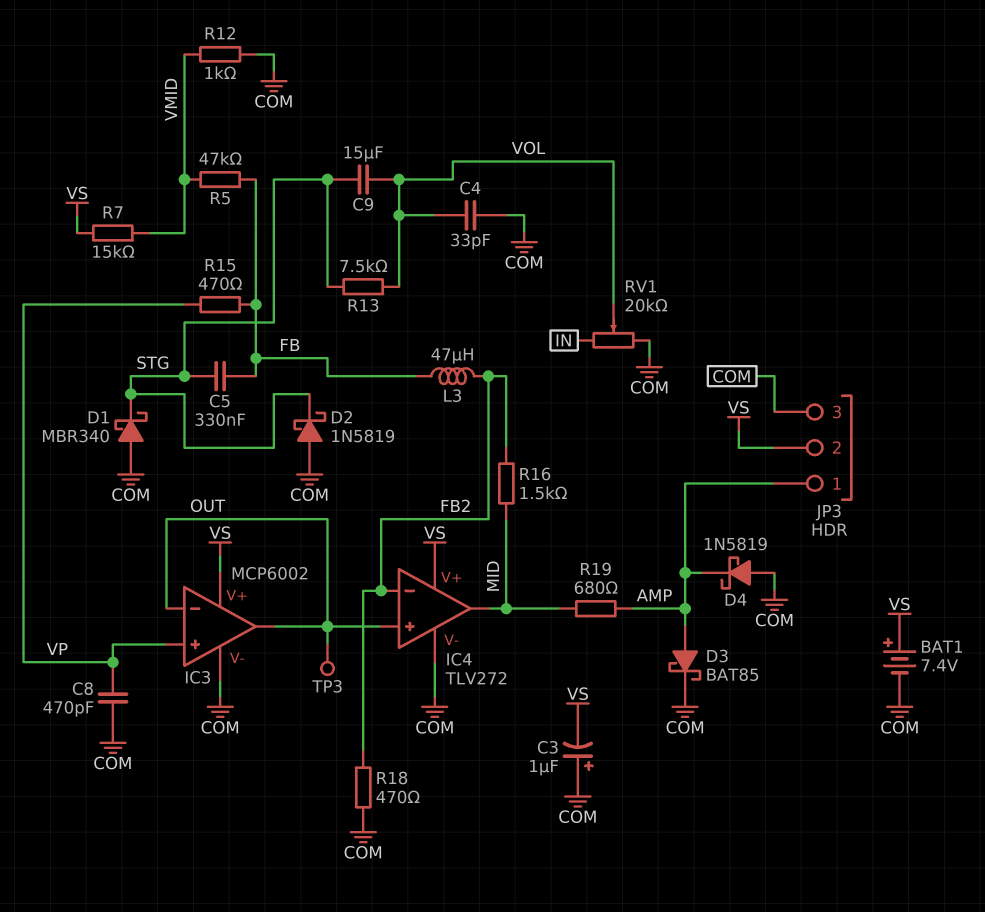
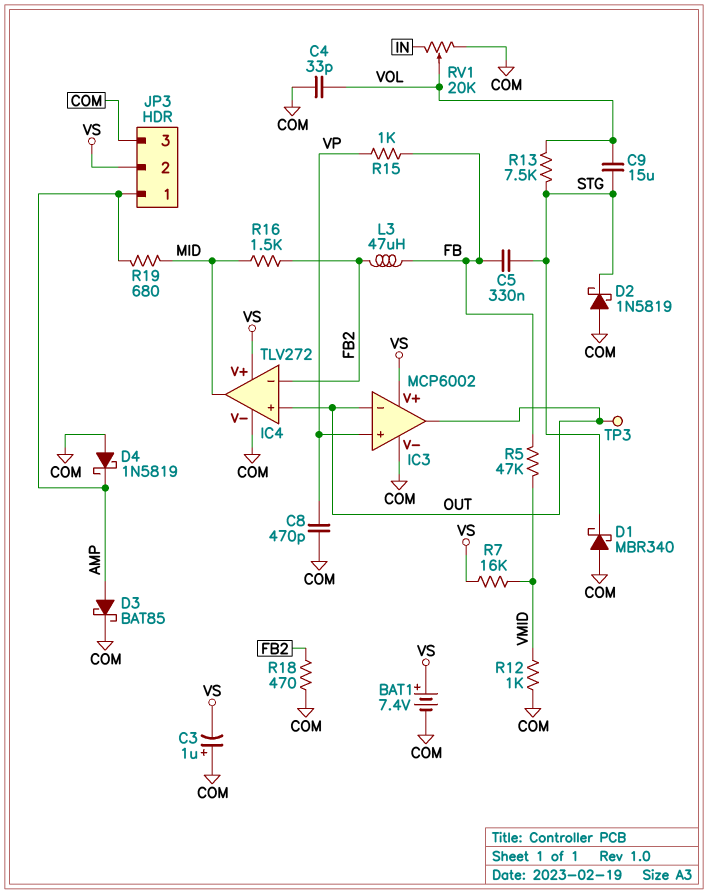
R7: 15k (VMID, VS) -> 16k (VMID, VS)
R15: 470 (FB, VP) -> 1k (FB, VP)

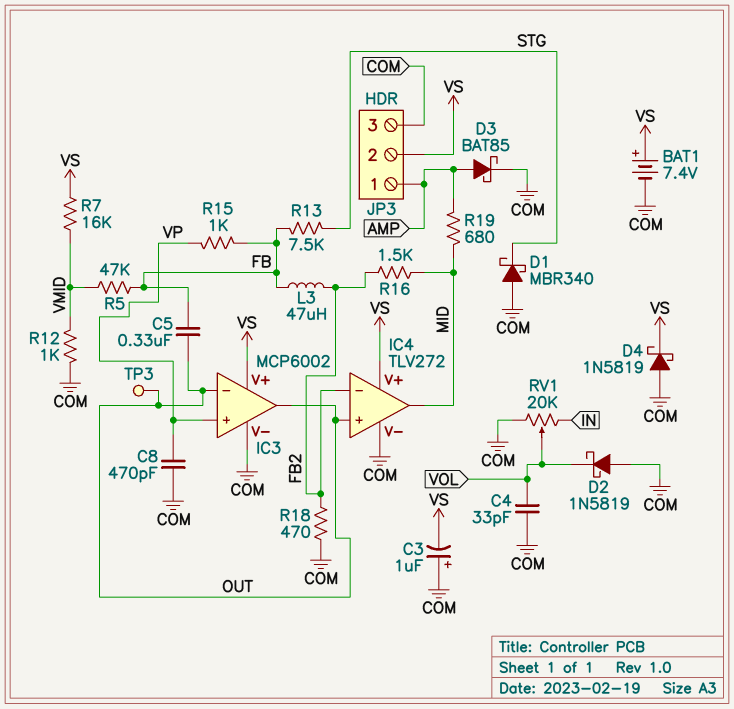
C5: 330nF (FB, STG) -> 330nF (FB, OUT)
C9: 15uF (STG, VOL) -> none
D2: schottky 1N5819 (A COM, K STG) -> schottky 1N5819 (A COM, K VOL)
D4: schottky 1N5819 (A COM, K AMP) -> schottky 1N5819 (A COM, K VS)
R13: 7.5k (STG, VOL) -> 7.5k (FB, STG)

